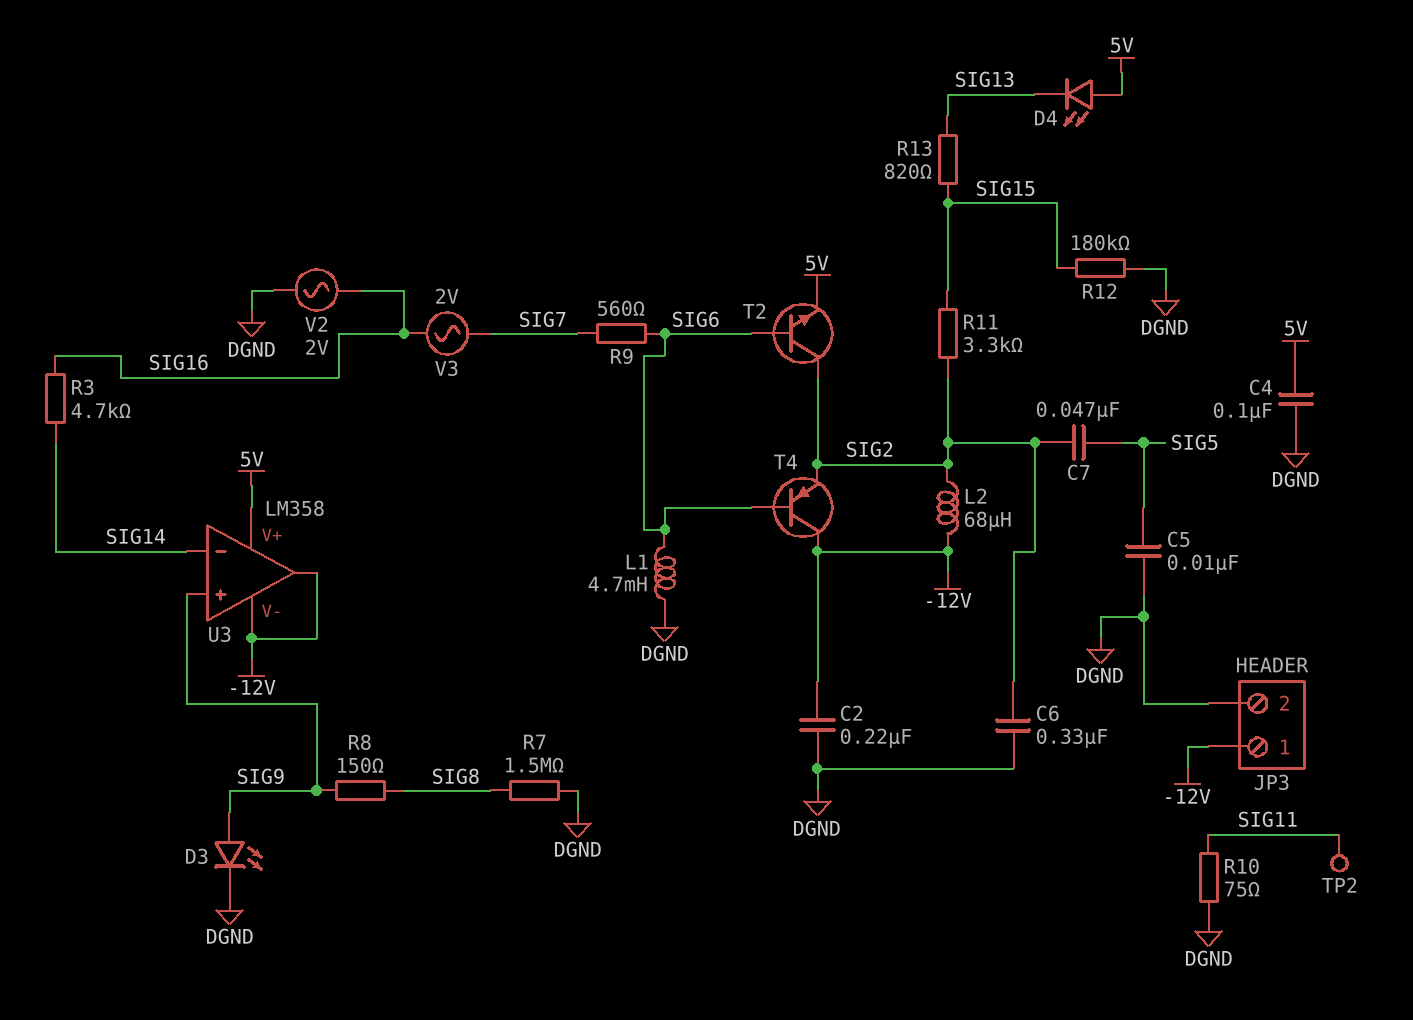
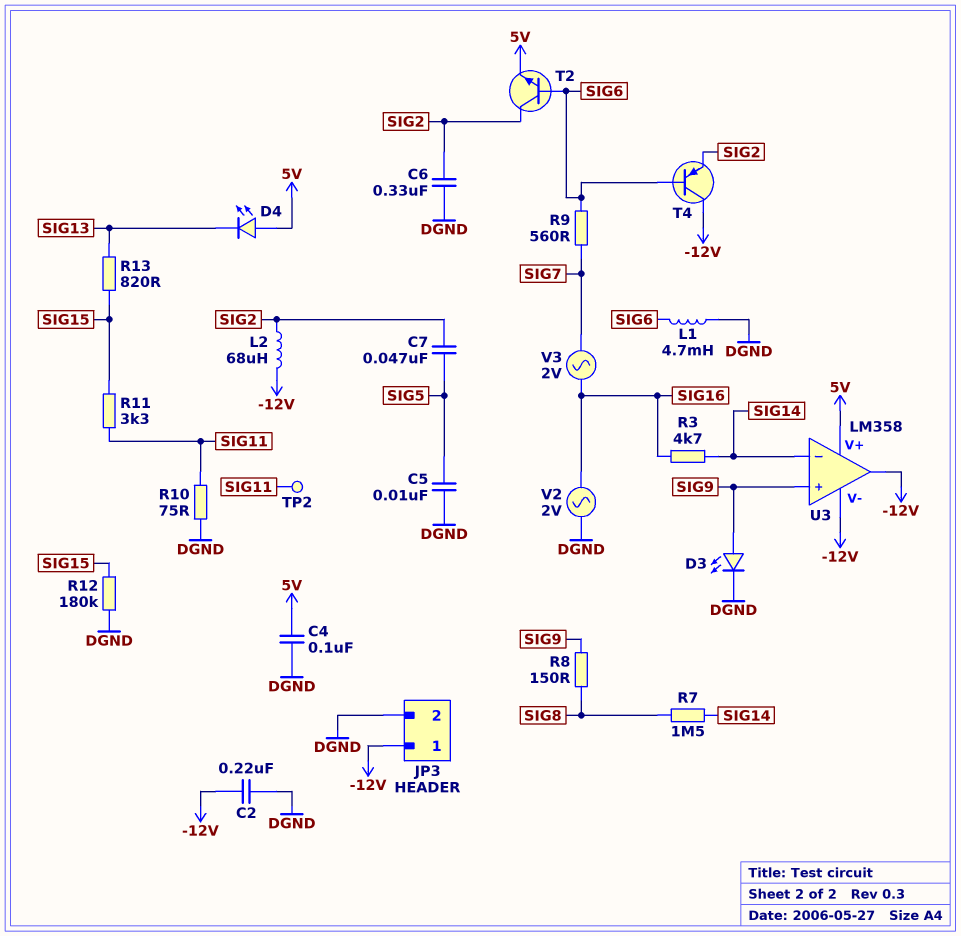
R7: 1.5M (DGND, SIG8) -> 1.5M (SIG8, SIG14)
R11: 3.3k (SIG2, SIG15) -> 3.3k (SIG11, SIG15)

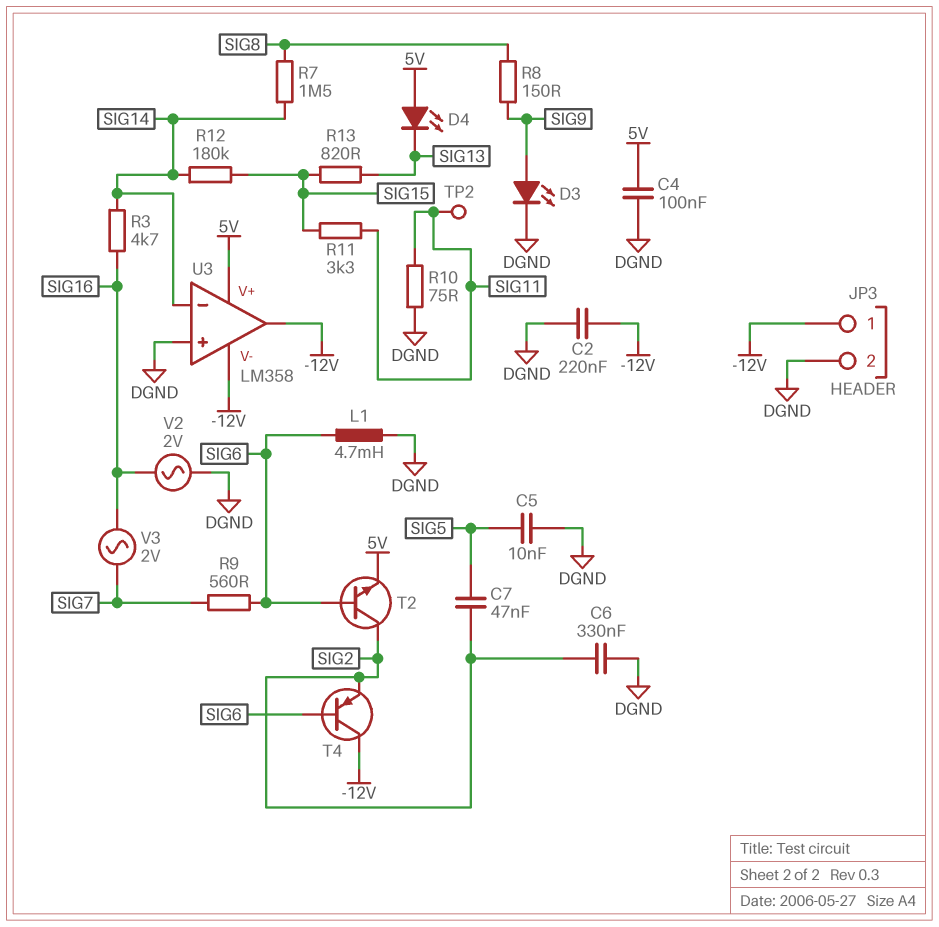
L2: 68uH (-12V, SIG2) -> none
R12: 180k (DGND, SIG15) -> 180k (SIG14, SIG15)
U3 pin in+: SIG9 -> DGND

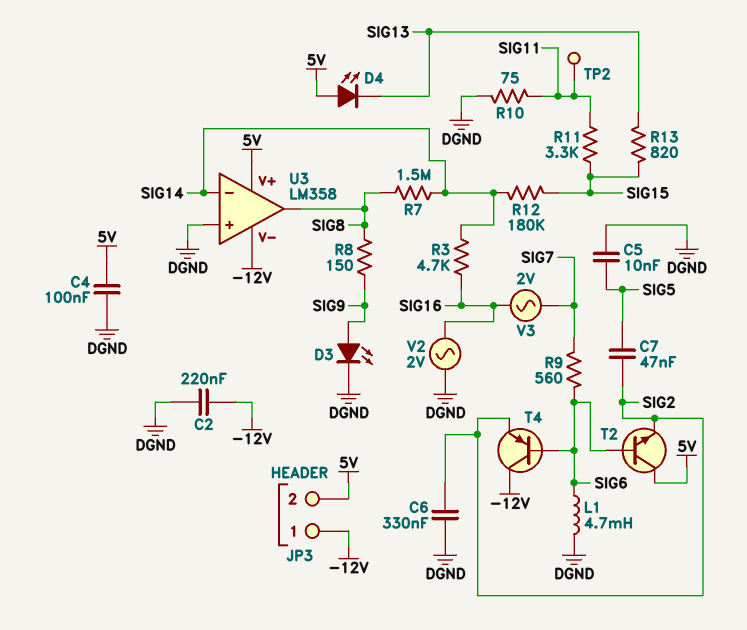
JP3 pin 2: DGND -> 5V
T2: NPN (B SIG6, C SIG2, E 5V) -> NPN (B SIG6, C 5V, E SIG2)
U3 pin out: -12V -> SIG8

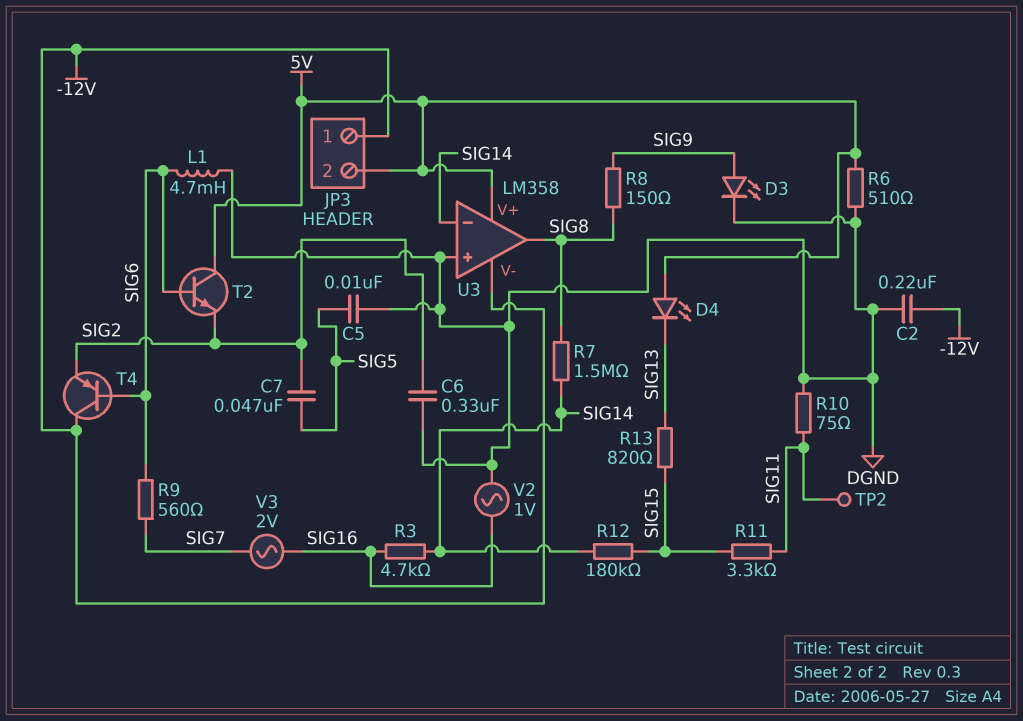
C4: 100nF (5V, DGND) -> none
R6: none -> 510 (5V, DGND)
V2: AC 2V (DGND, SIG16) -> AC 1V (DGND, SIG16)

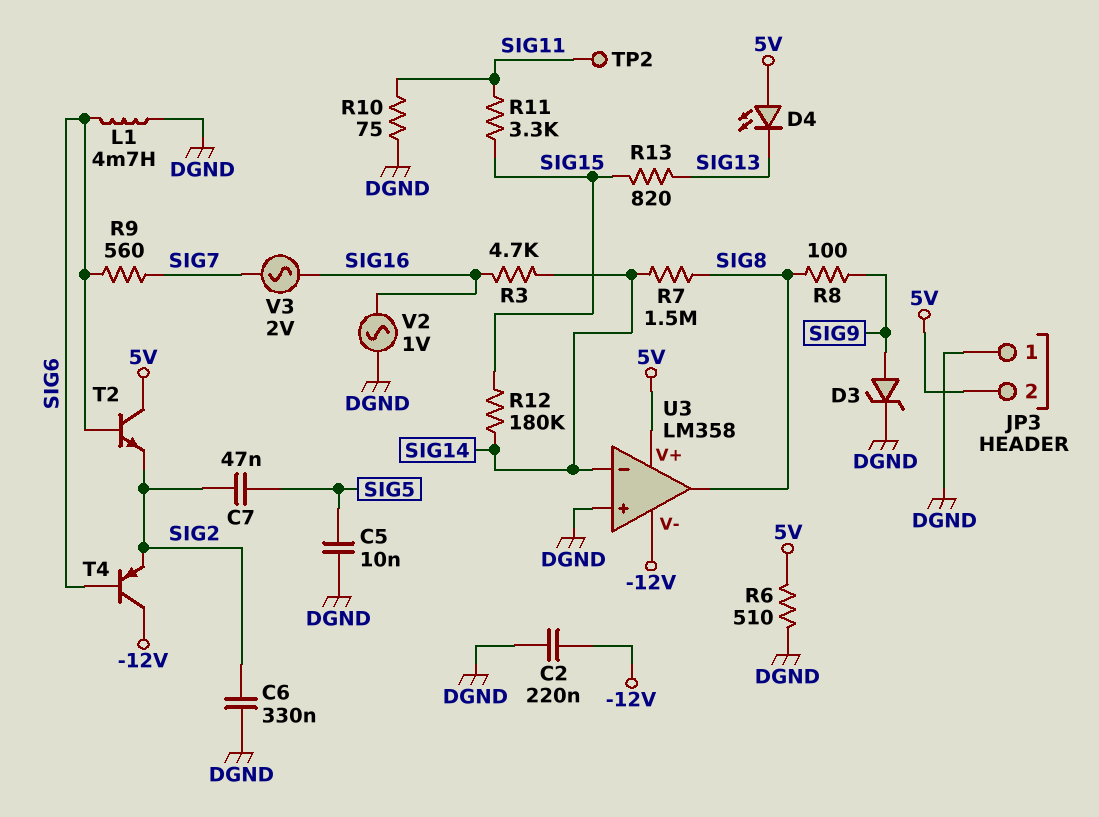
D3: LED (A SIG9, K DGND) -> zener (A SIG9, K DGND)
JP3 pin 1: -12V -> DGND
R8: 150 (SIG8, SIG9) -> 100 (SIG8, SIG9)

